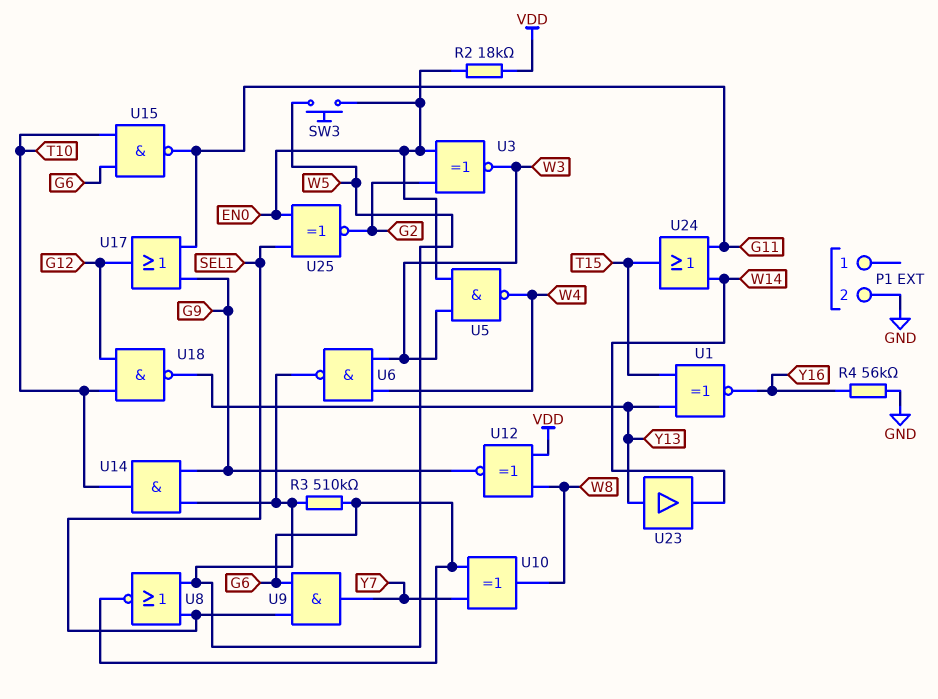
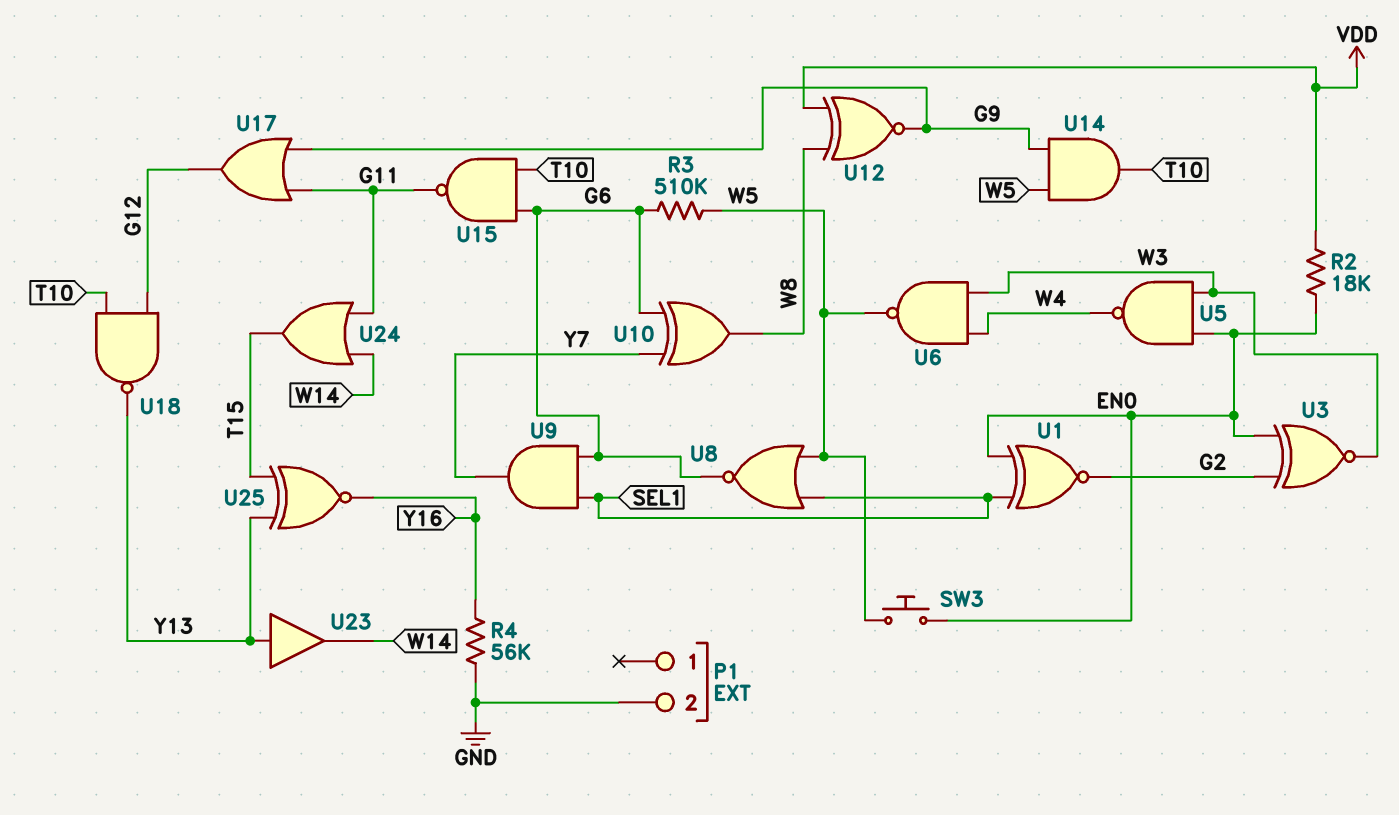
U1: XNOR (in T15, in Y13, out Y16) -> XNOR (in EN0, in SEL1, out G2)
U25: XNOR (in EN0, in SEL1, out G2) -> XNOR (in T15, in Y13, out Y16)

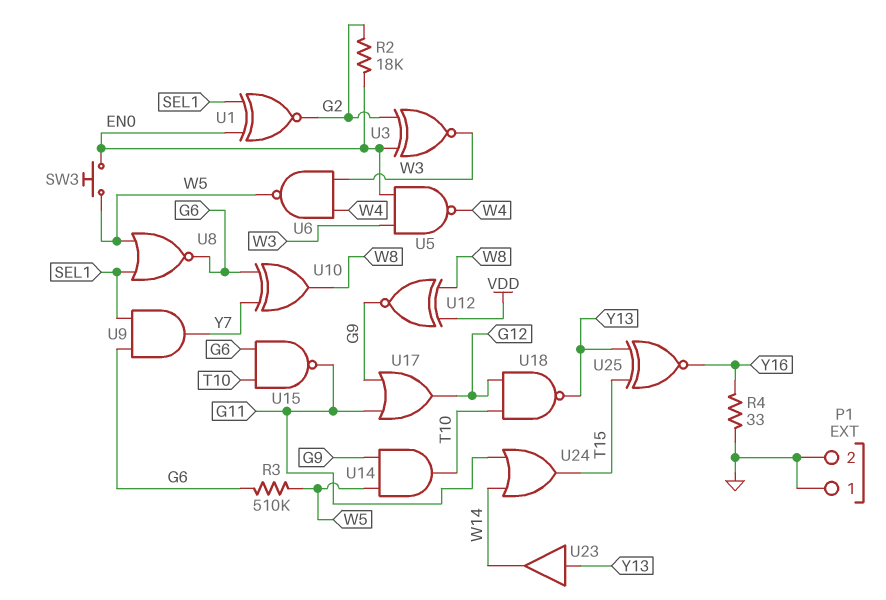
P1 pin 1: none -> GND
R2: 18k (EN0, VDD) -> 18k (EN0, G2)
R4: 56k (GND, Y16) -> 33 (GND, Y16)

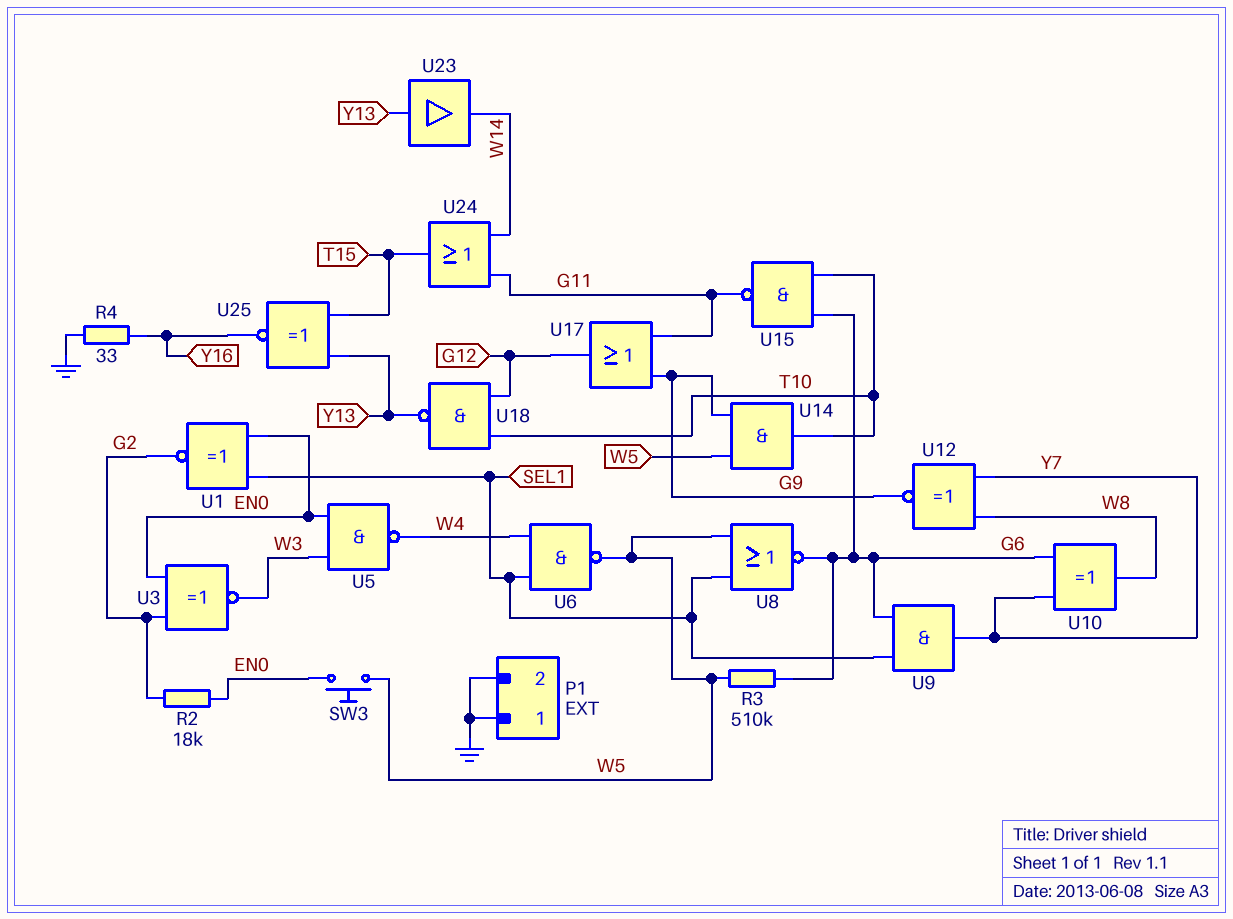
U6: NAND (in W3, in W4, out W5) -> NAND (in SEL1, in W4, out W5)
U12: XNOR (in VDD, in W8, out G9) -> XNOR (in W8, in Y7, out G9)

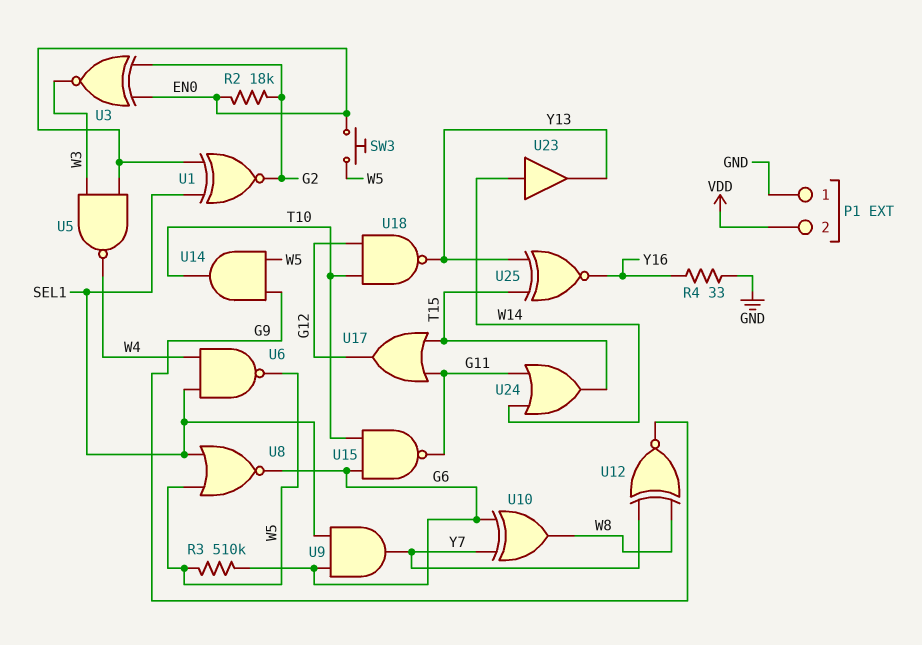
P1 pin 2: GND -> VDD
U17: OR (in G9, in G11, out G12) -> OR (in G11, in T15, out G12)
U23: buffer (in Y13, out W14) -> buffer (in W14, out Y13)

